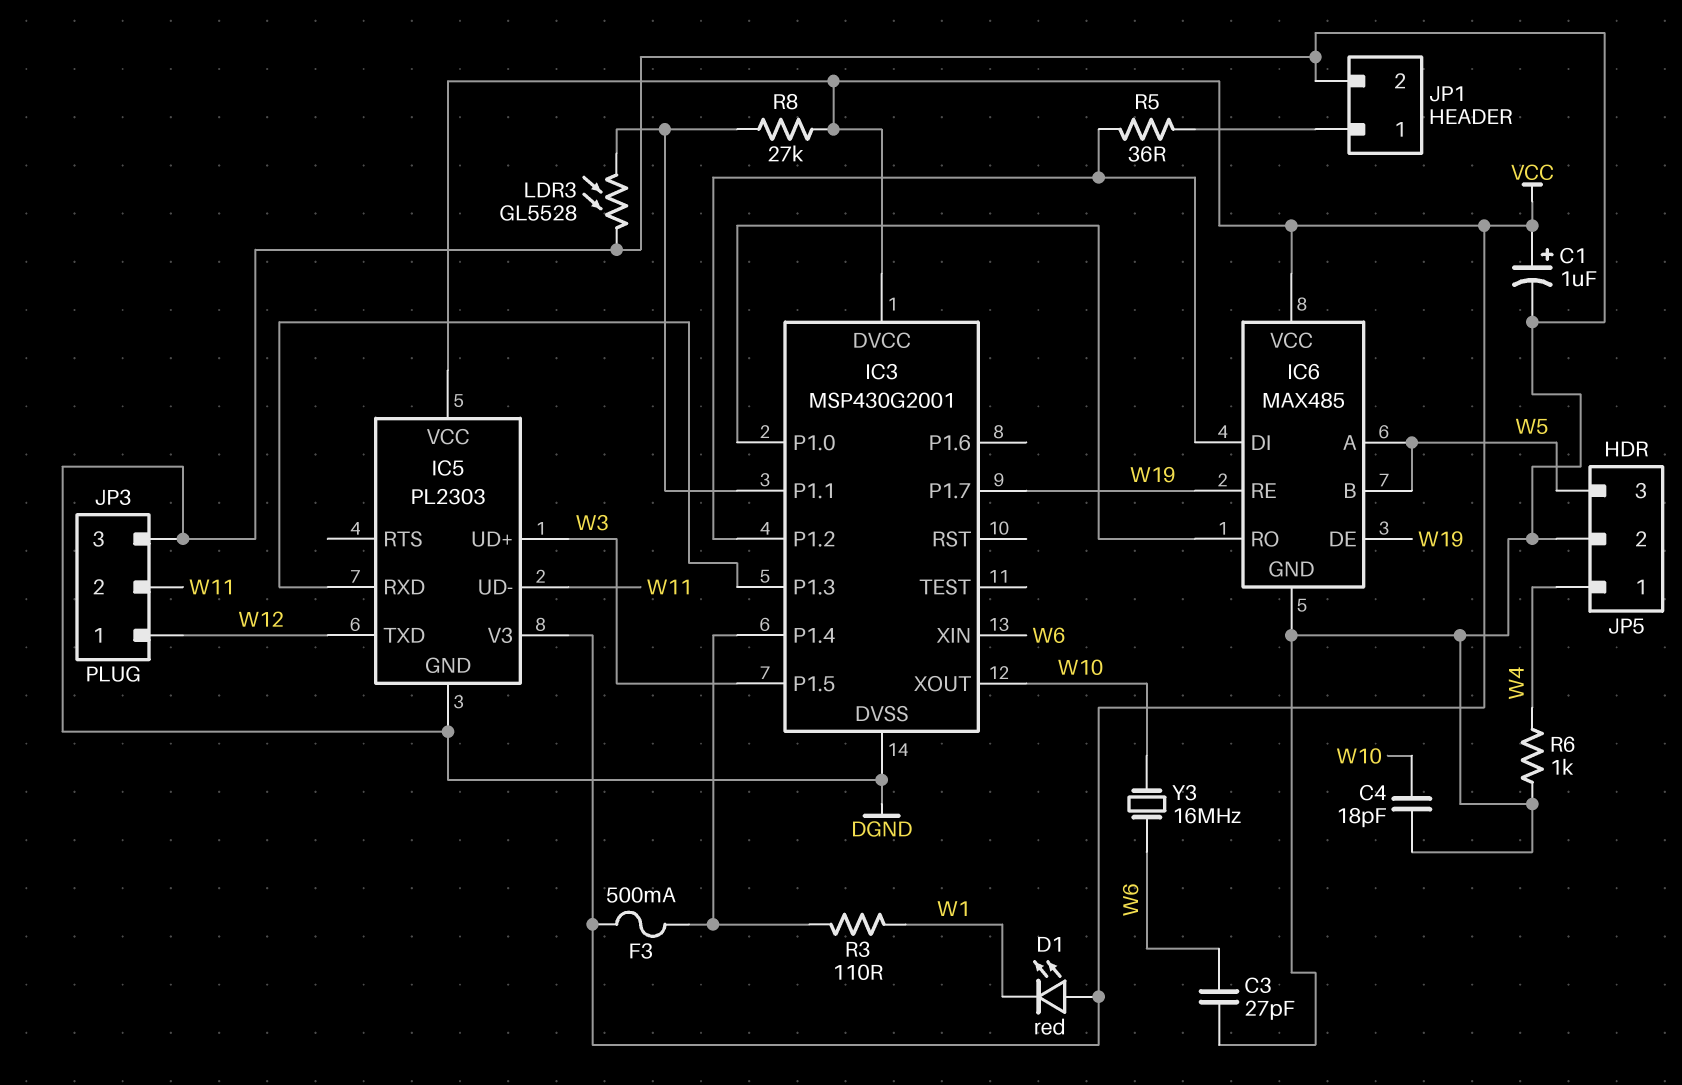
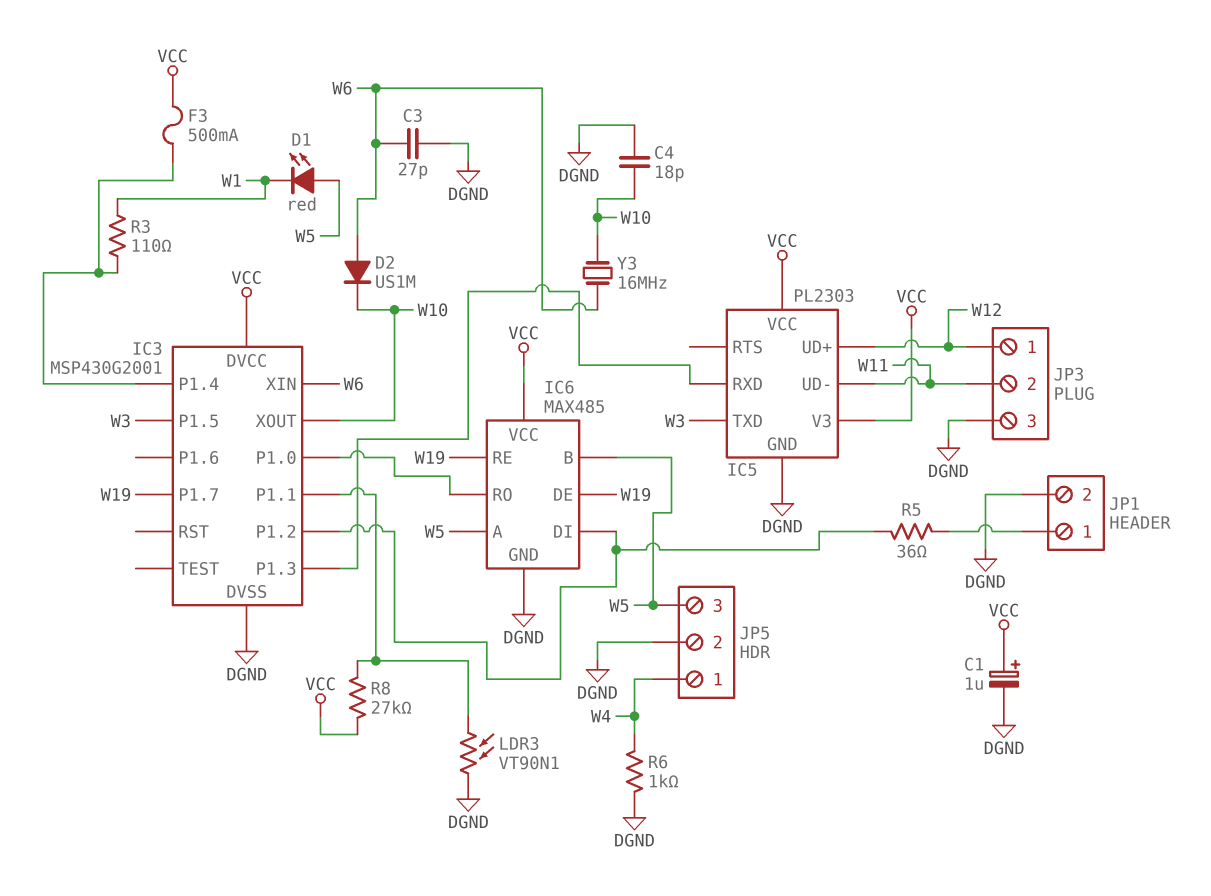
D1: LED red (A VCC, K W1) -> LED red (A W5, K W1)
D2: none -> diode US1M (A W6, K W10)
IC5 pin TXD: W12 -> W3
IC5 pin UD+: W3 -> W12
LDR3: GL5528 (DGND, IC3/P1.1) -> VT90N1 (DGND, IC3/P1.1)

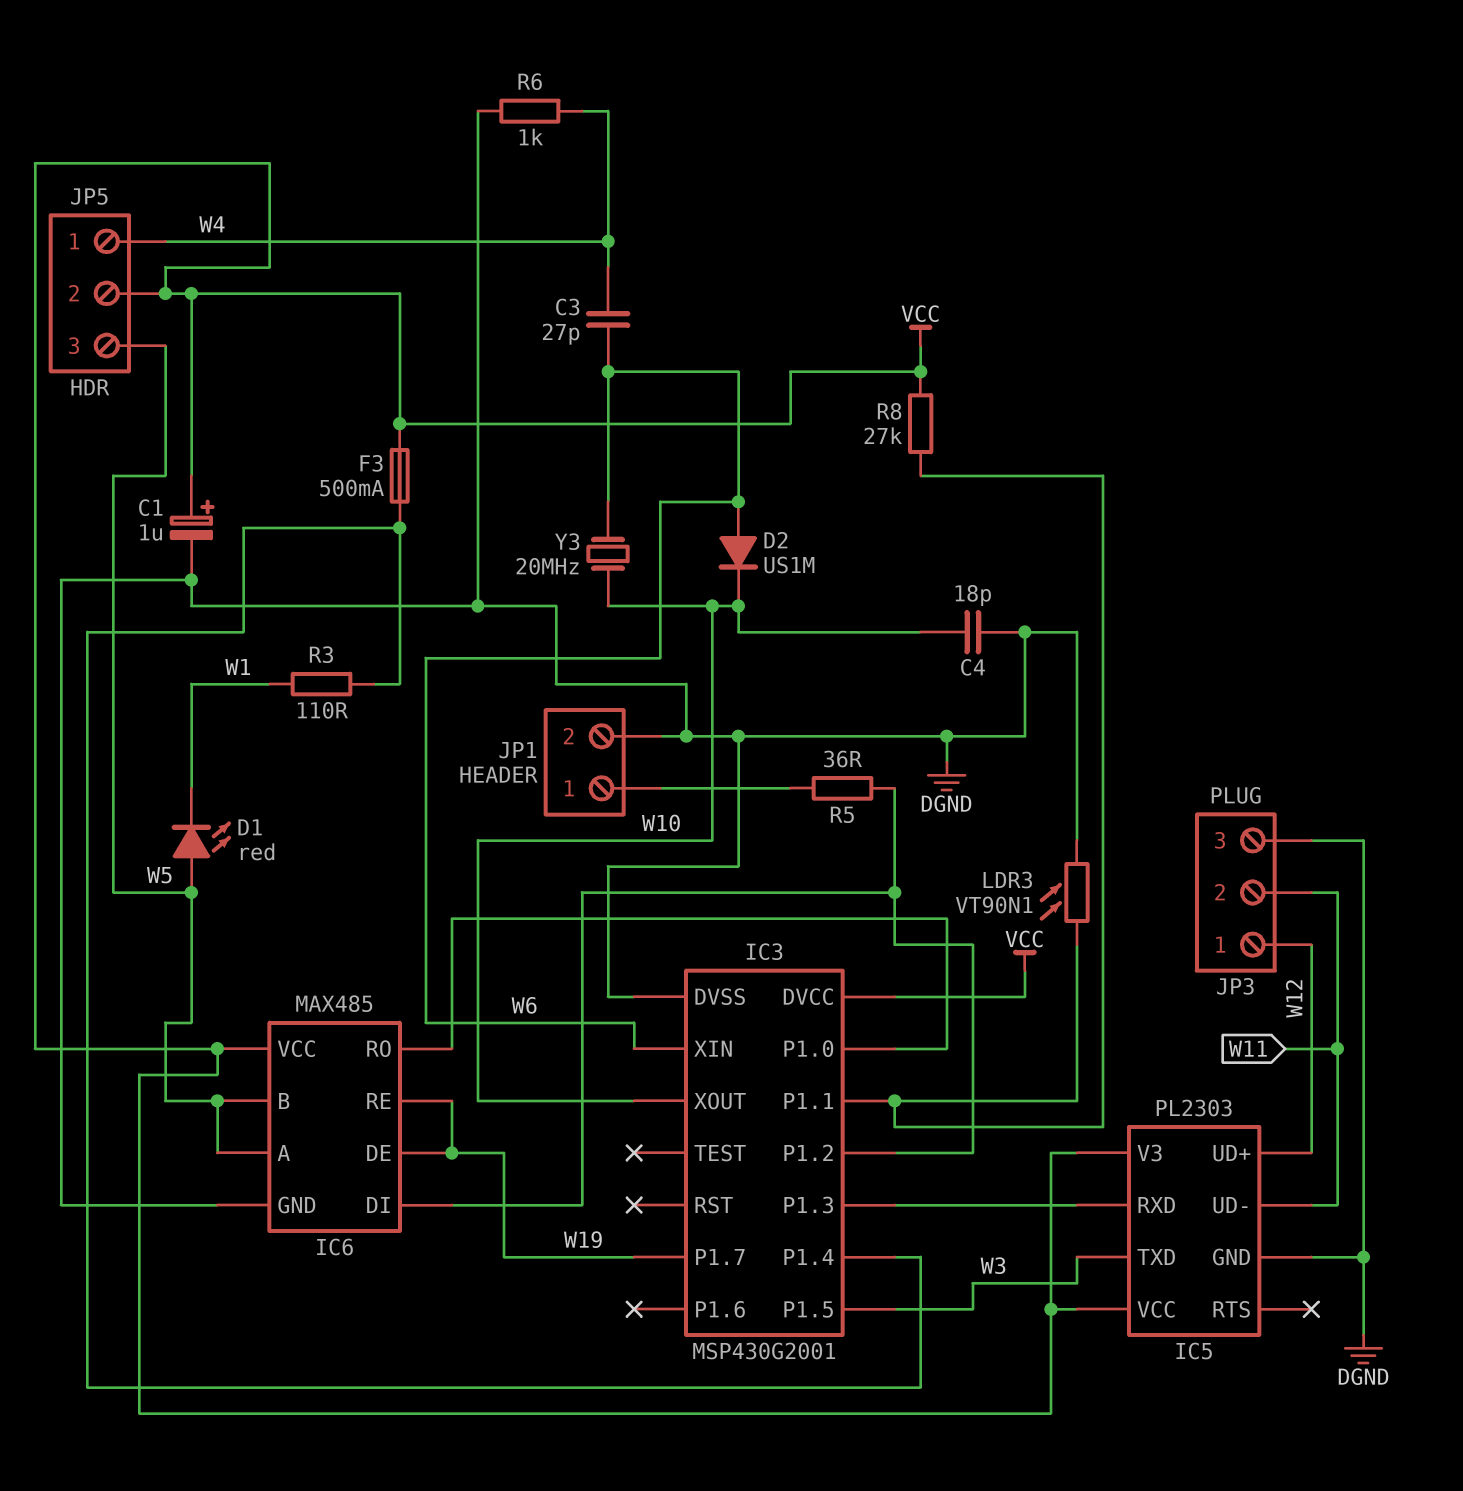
C3: 27pF (DGND, W6) -> 27pF (W4, W6)
JP5 pin 2: DGND -> VCC
Y3: 16MHz (W6, W10) -> 20MHz (W6, W10)

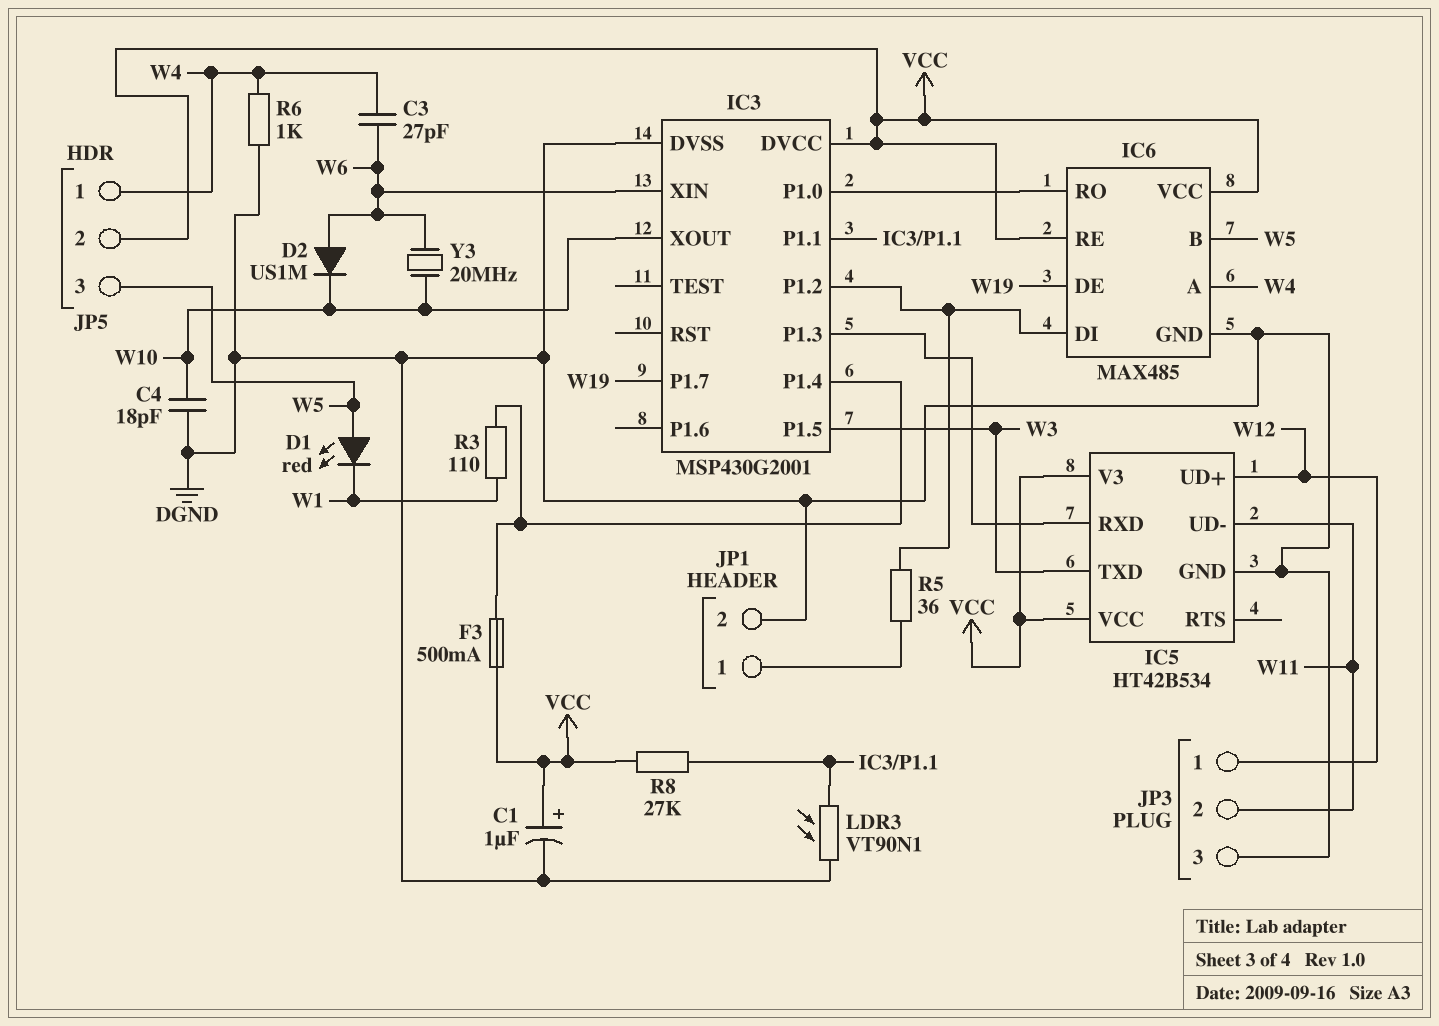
IC5: PL2303 -> HT42B534
IC6 pin A: W5 -> W4
IC6 pin RE: W19 -> VCC

